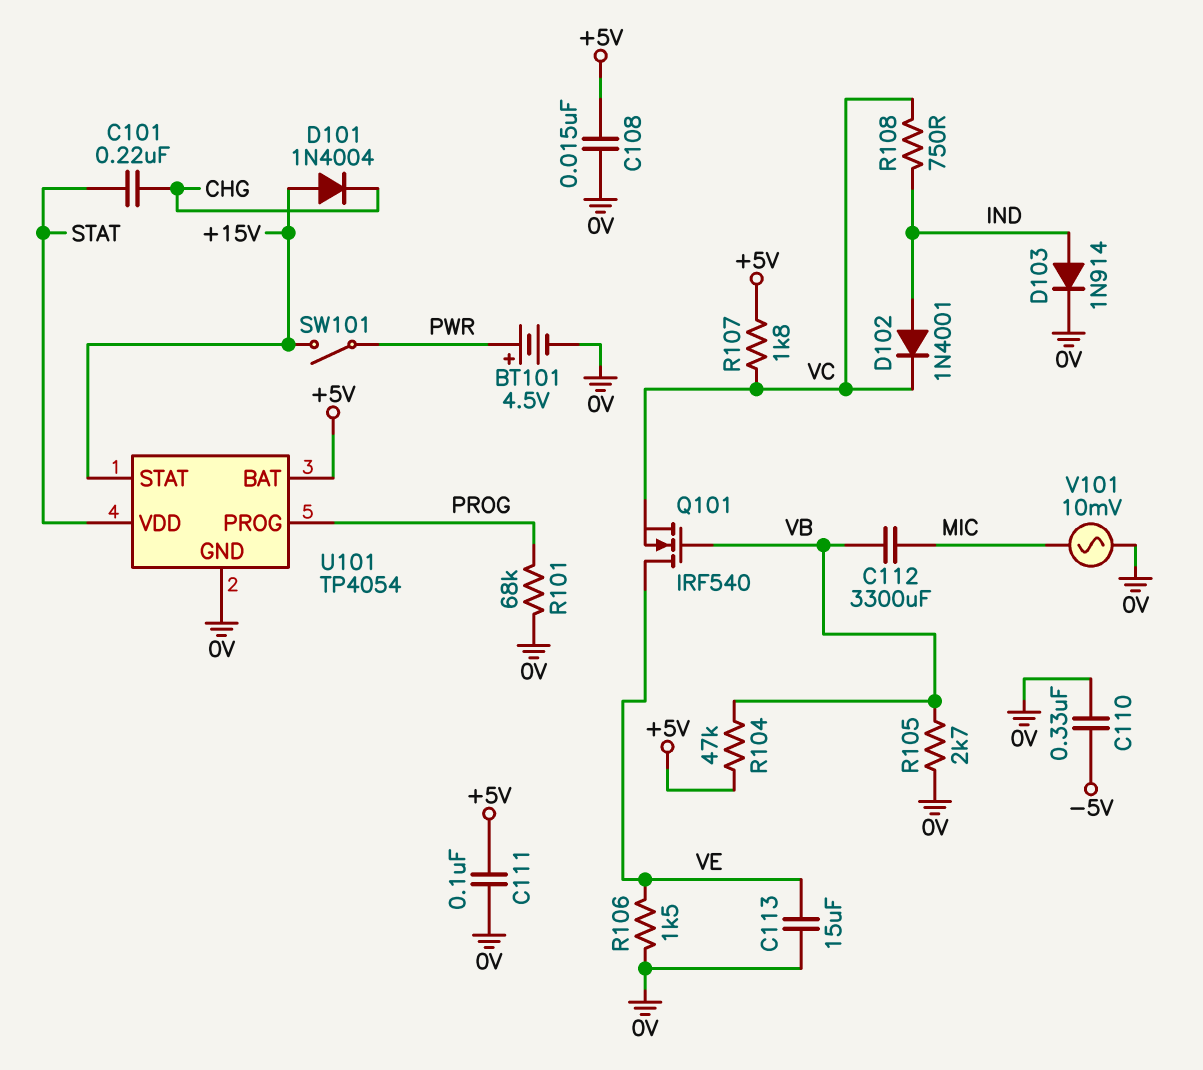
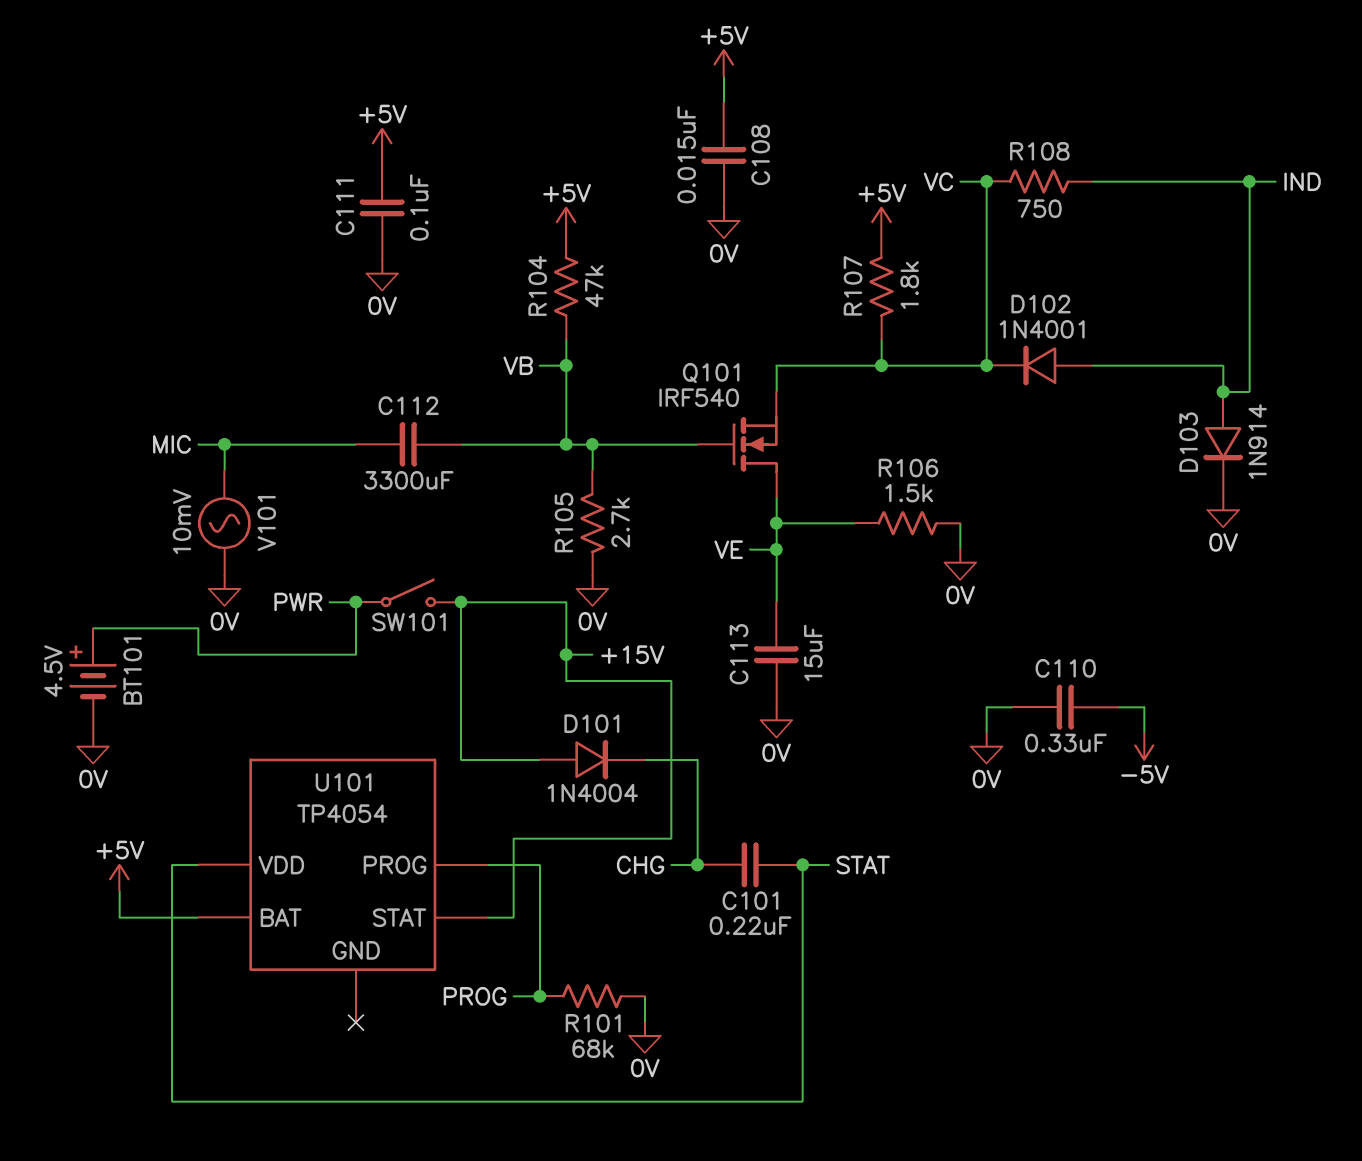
U101 pin GND: 0V -> none

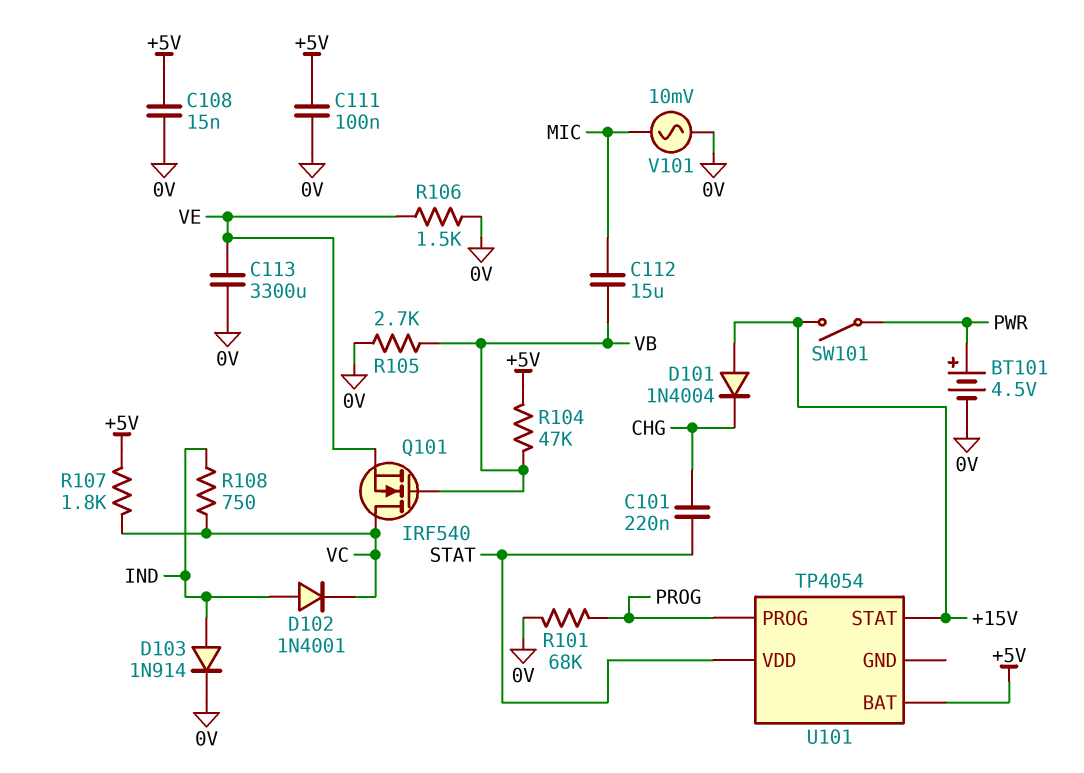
C110: 330nF (-5V, 0V) -> none
C112: 3300uF (MIC, VB) -> 15uF (MIC, VB)
C113: 15uF (0V, VE) -> 3300uF (0V, VE)
Q101: NMOS IRF540 (G VB, D VE, S VC) -> NMOS IRF540 (G VB, D VC, S VE)

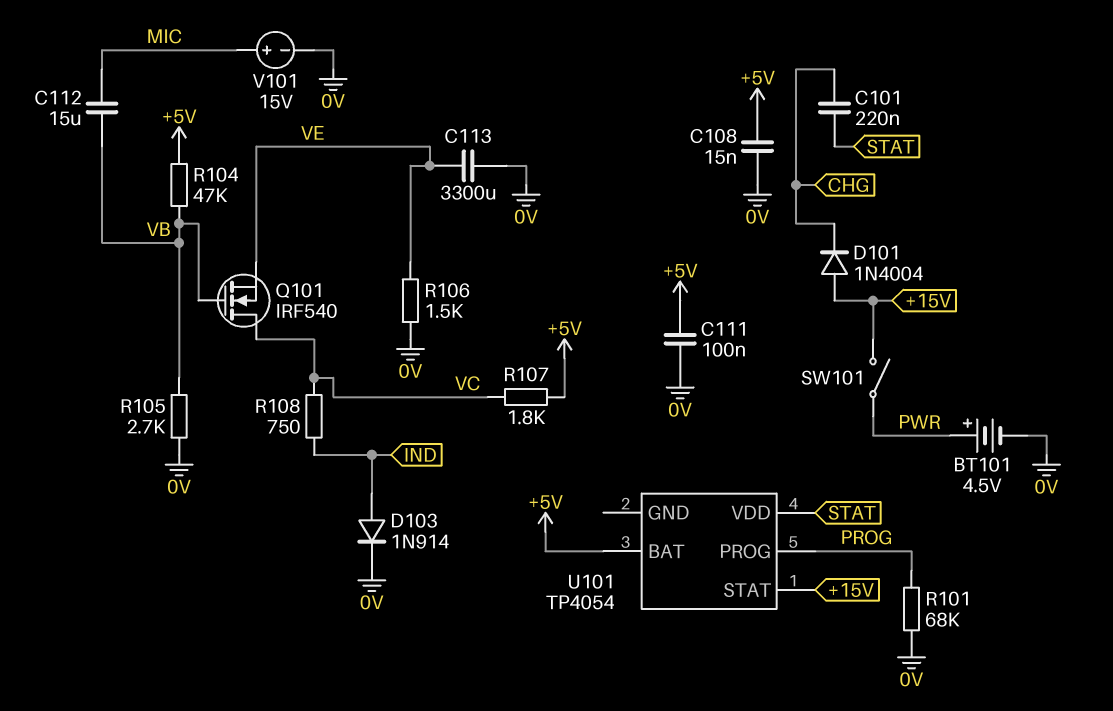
D102: diode 1N4001 (A IND, K VC) -> none
V101: AC 10mV (0V, MIC) -> 15V (plus MIC, minus 0V)

